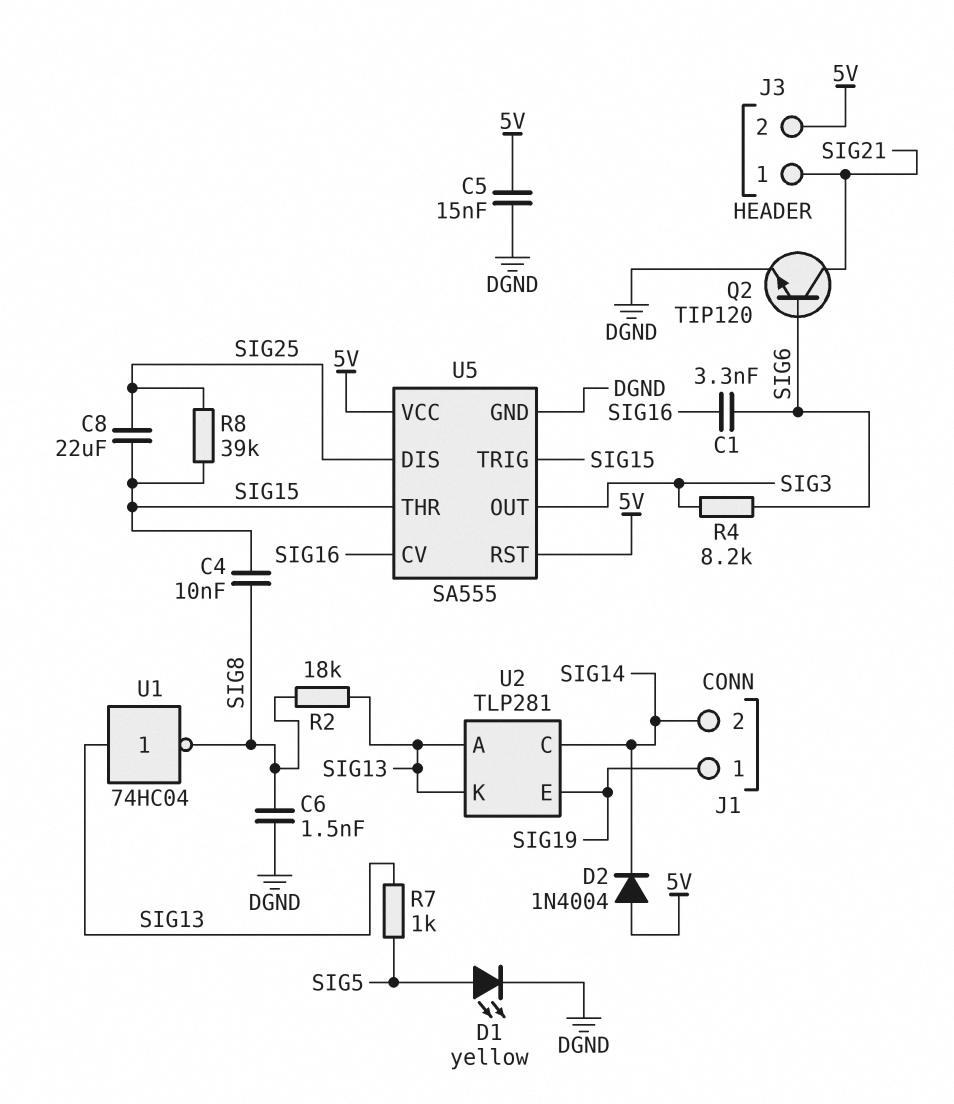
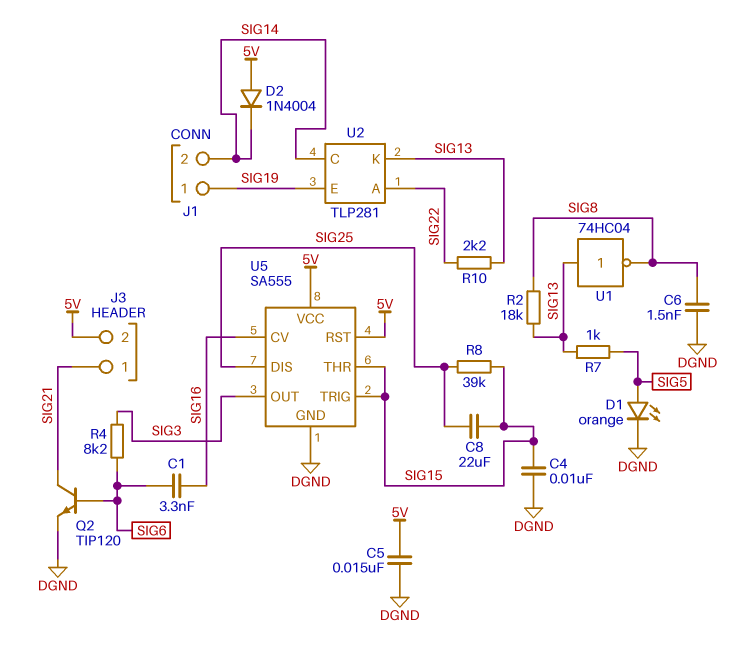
C4: 10nF (SIG8, SIG15) -> 10nF (DGND, SIG15)
D1: LED yellow (A SIG5, K DGND) -> LED orange (A SIG5, K DGND)
R10: none -> 2.2k (SIG13, SIG22)
U2 pin A: SIG13 -> SIG22

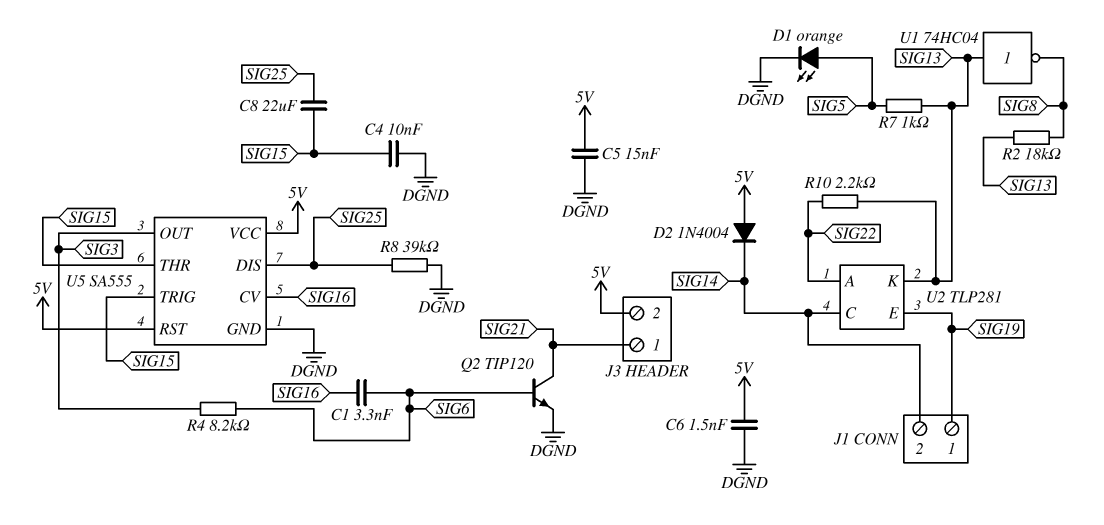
C6: 1.5nF (DGND, SIG8) -> 1.5nF (5V, DGND)
R8: 39k (SIG15, SIG25) -> 39k (DGND, SIG25)

